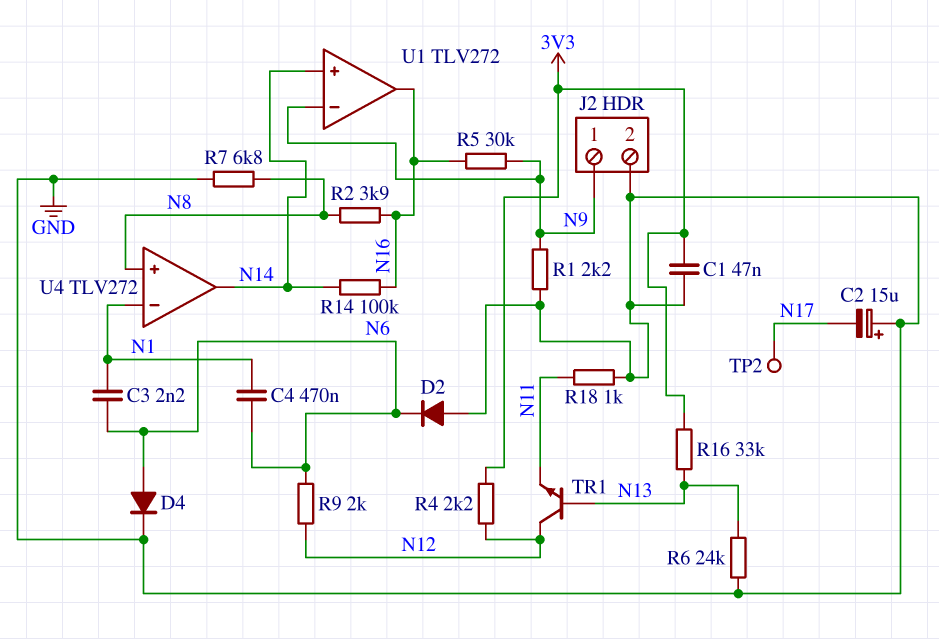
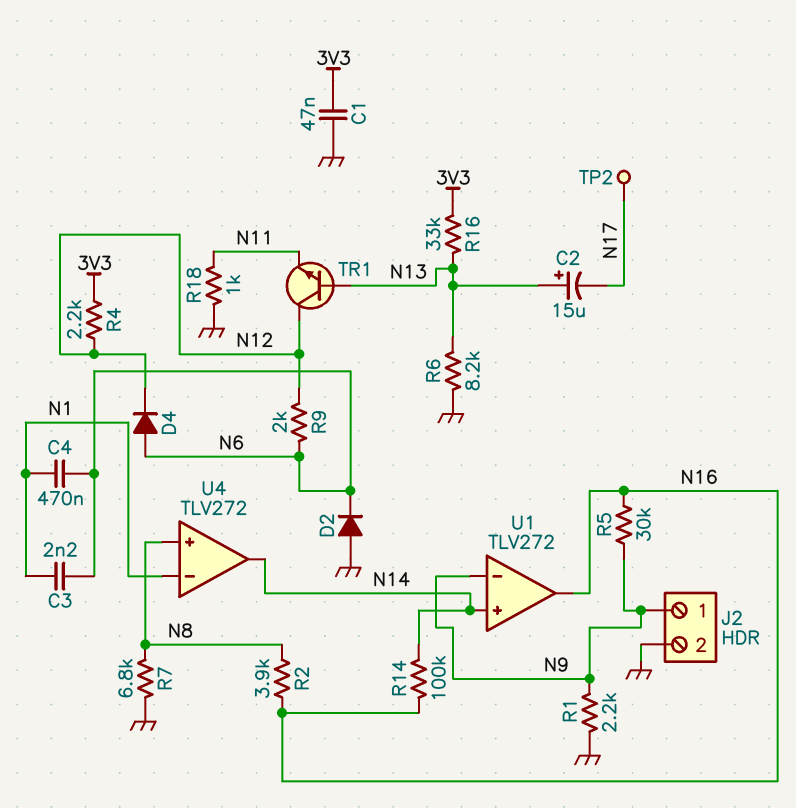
C2: 15uF (plus GND, minus N17) -> 15uF (plus N13, minus N17)
D4: diode (A N6, K GND) -> diode (A N6, K N12)
R6: 24k (GND, N13) -> 8.2k (GND, N13)

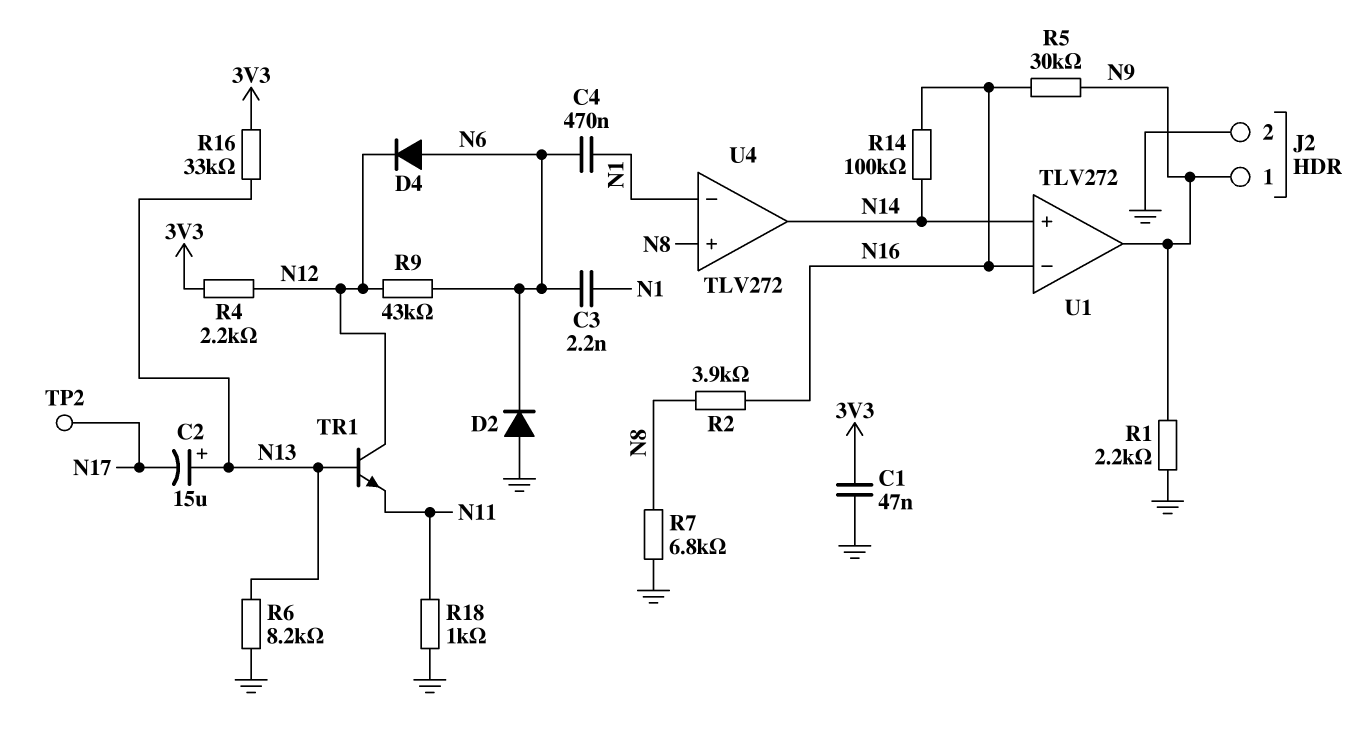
R9: 2k (N6, N12) -> 43k (N6, N12)
U1 pin in-: N9 -> N16
U1 pin out: N16 -> N9

